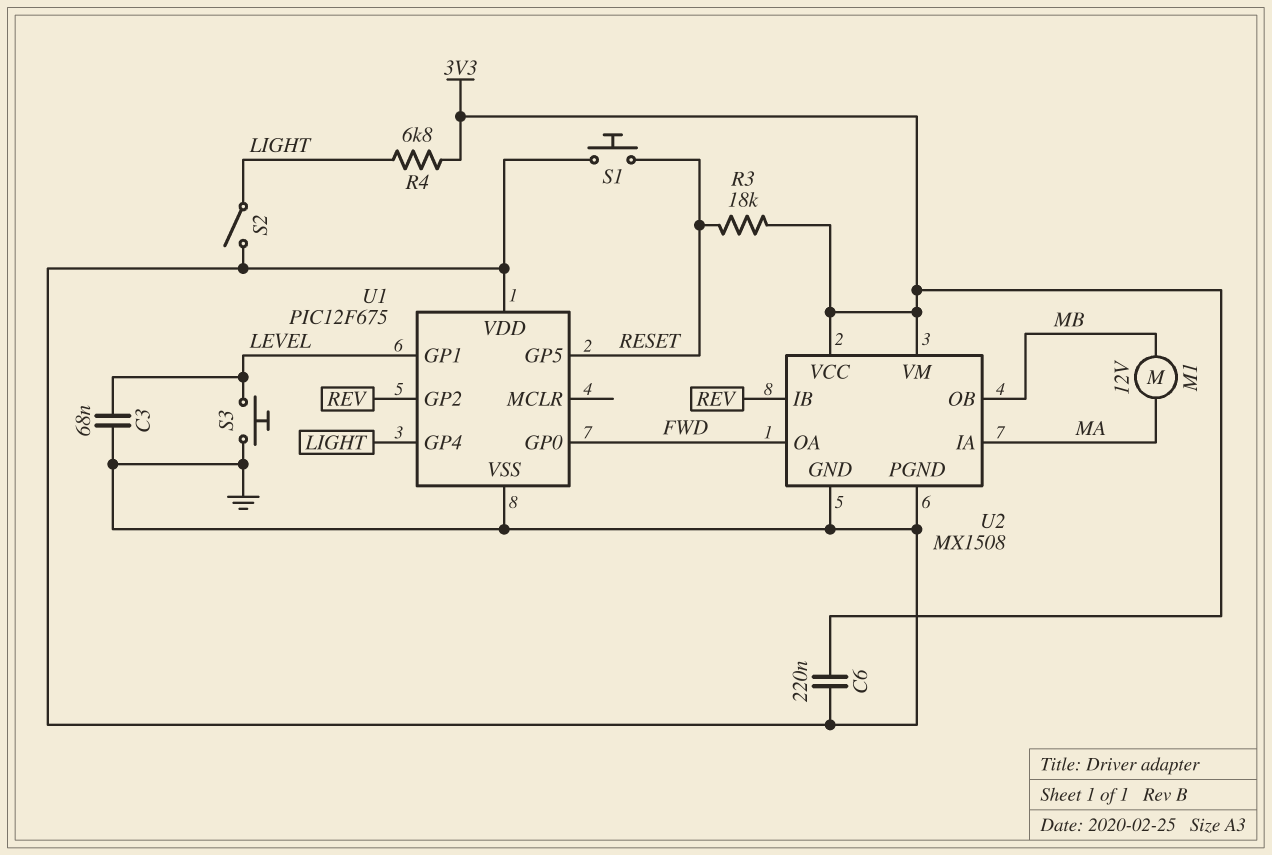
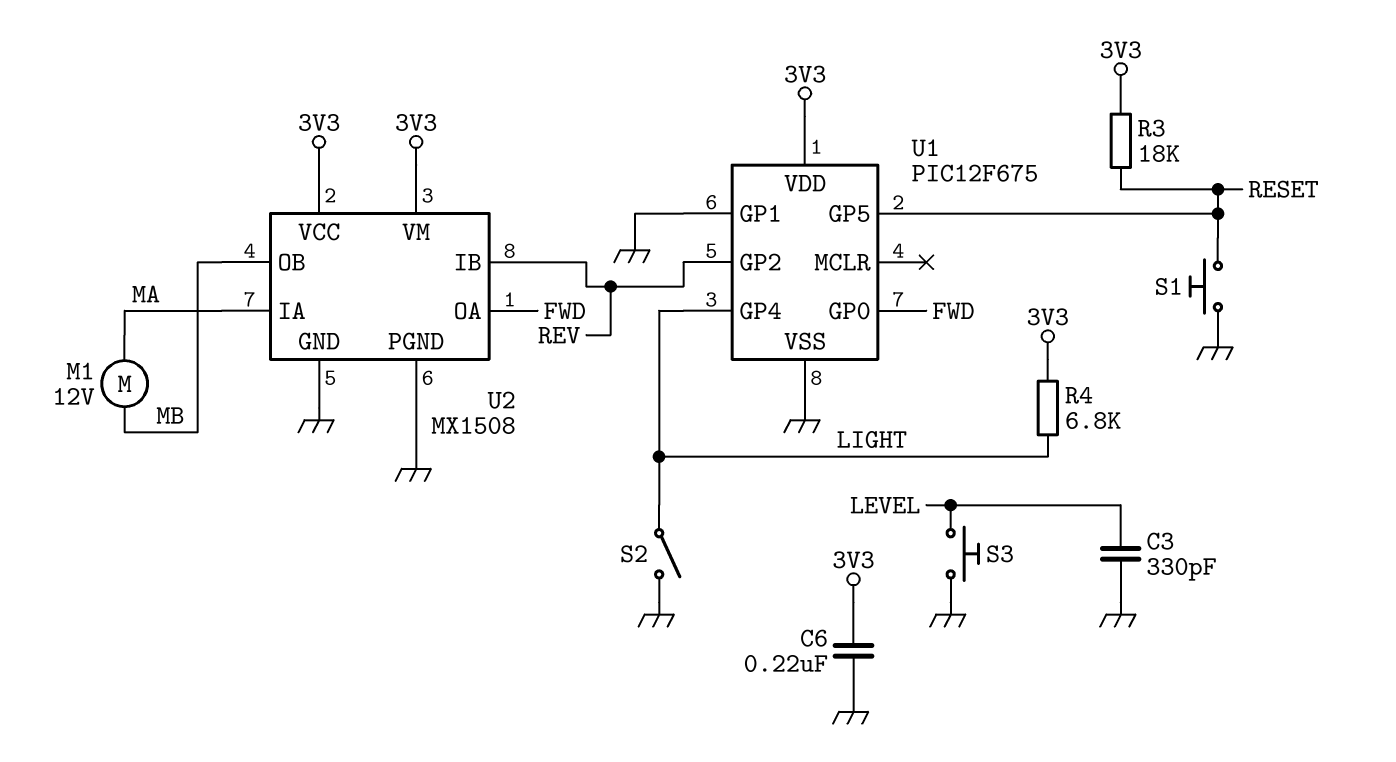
C3: 68nF (GND, LEVEL) -> 330pF (GND, LEVEL)
U1 pin GP1: LEVEL -> GND
U1 pin VDD: GND -> 3V3

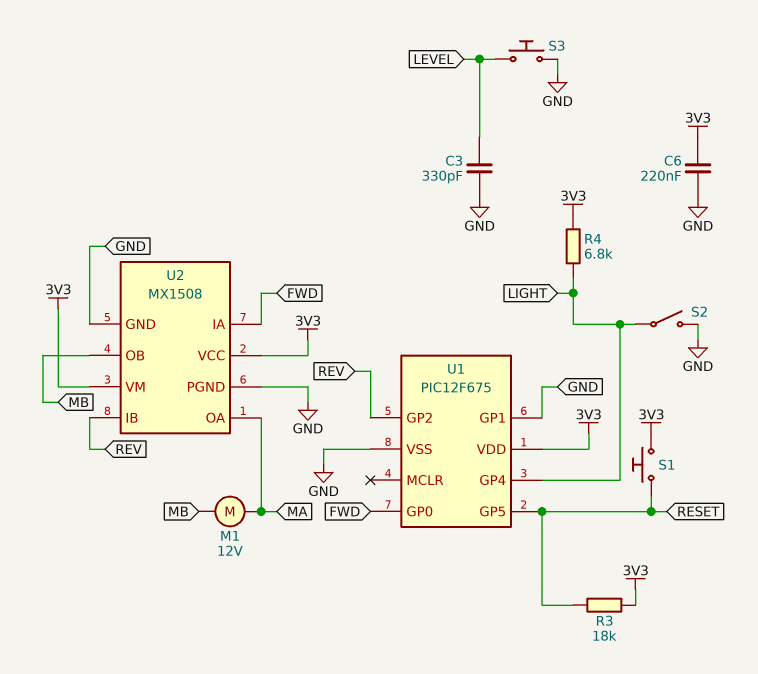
S1: button (GND, RESET) -> button (3V3, RESET)
U2 pin IA: MA -> FWD
U2 pin OA: FWD -> MA

